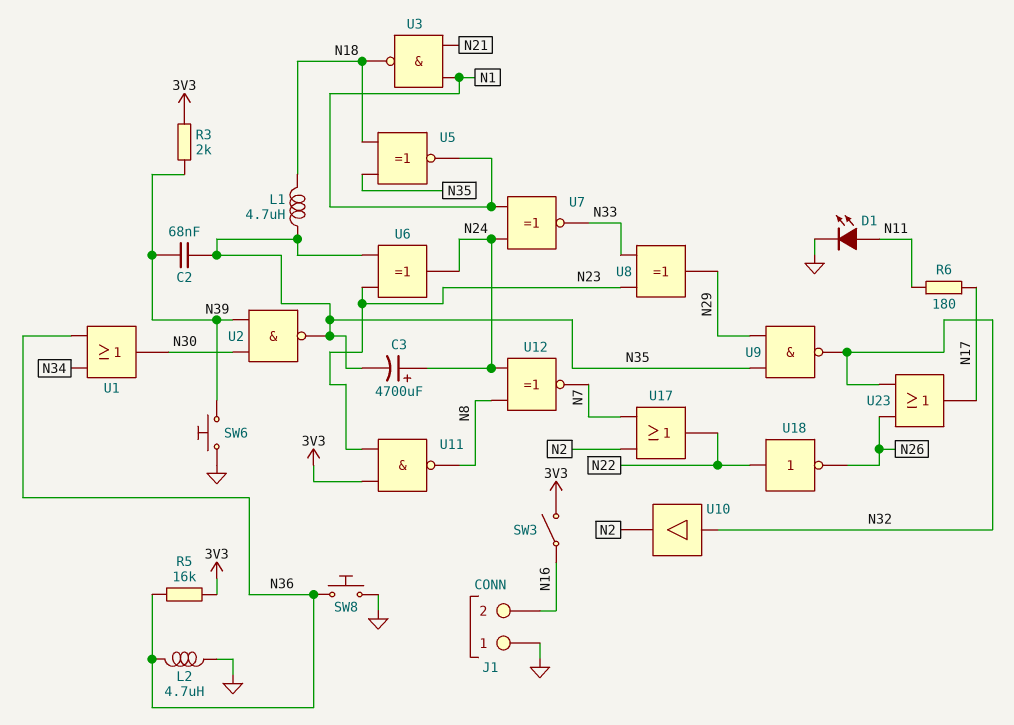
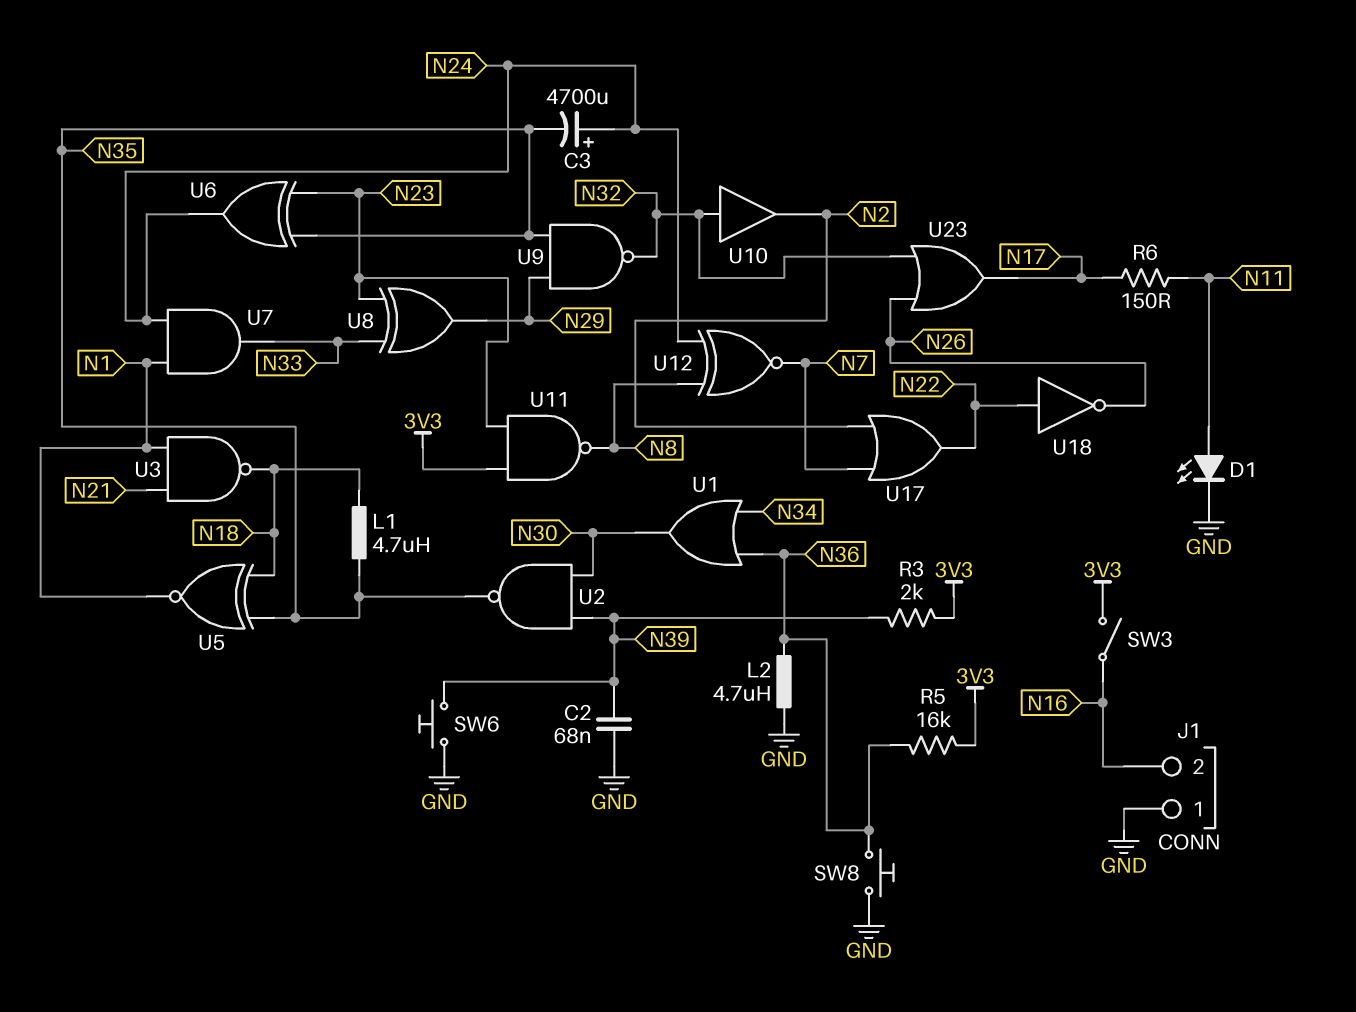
C2: 68nF (N35, N39) -> 68nF (GND, N39)
R6: 180 (N11, N17) -> 150 (N11, N17)
U7: XNOR (in N1, in N24, out N33) -> AND (in N1, in N24, out N33)

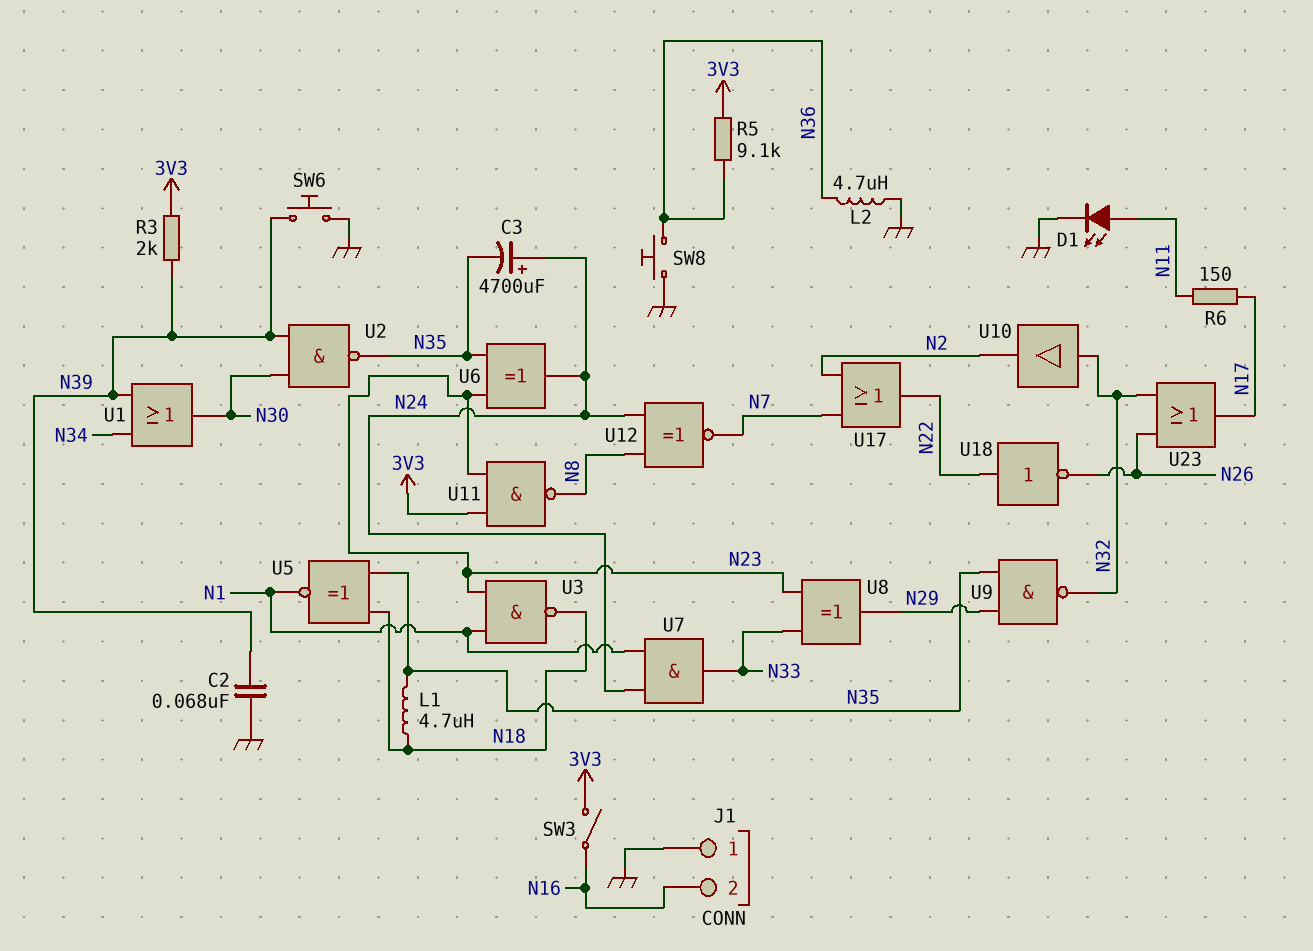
R5: 16k (3V3, N36) -> 9.1k (3V3, N36)
U1: OR (in N34, in N36, out N30) -> OR (in N34, in N39, out N30)
U3: NAND (in N1, in N21, out N18) -> NAND (in N1, in N23, out N18)

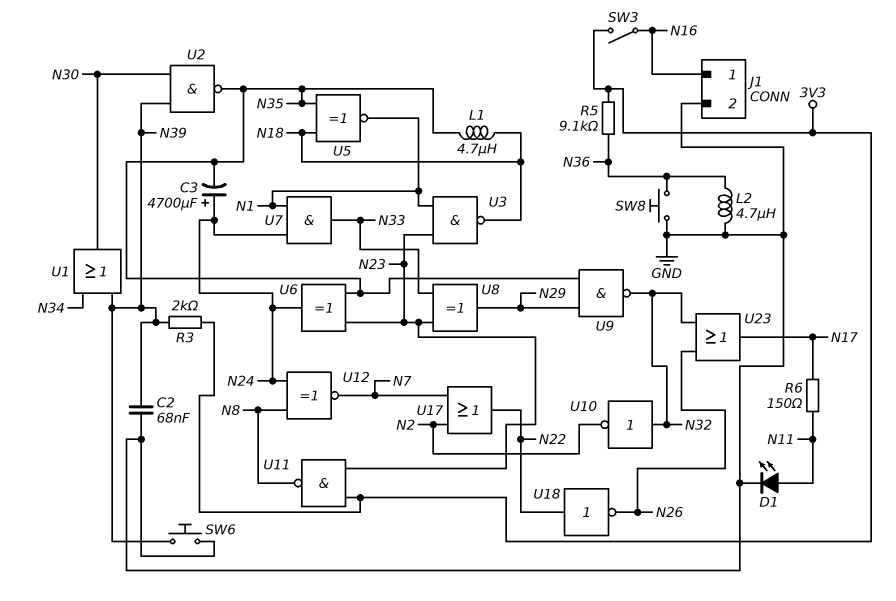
J1 pin 1: GND -> N16
J1 pin 2: N16 -> GND
U10: buffer (in N32, out N2) -> NOT (in N32, out N2)

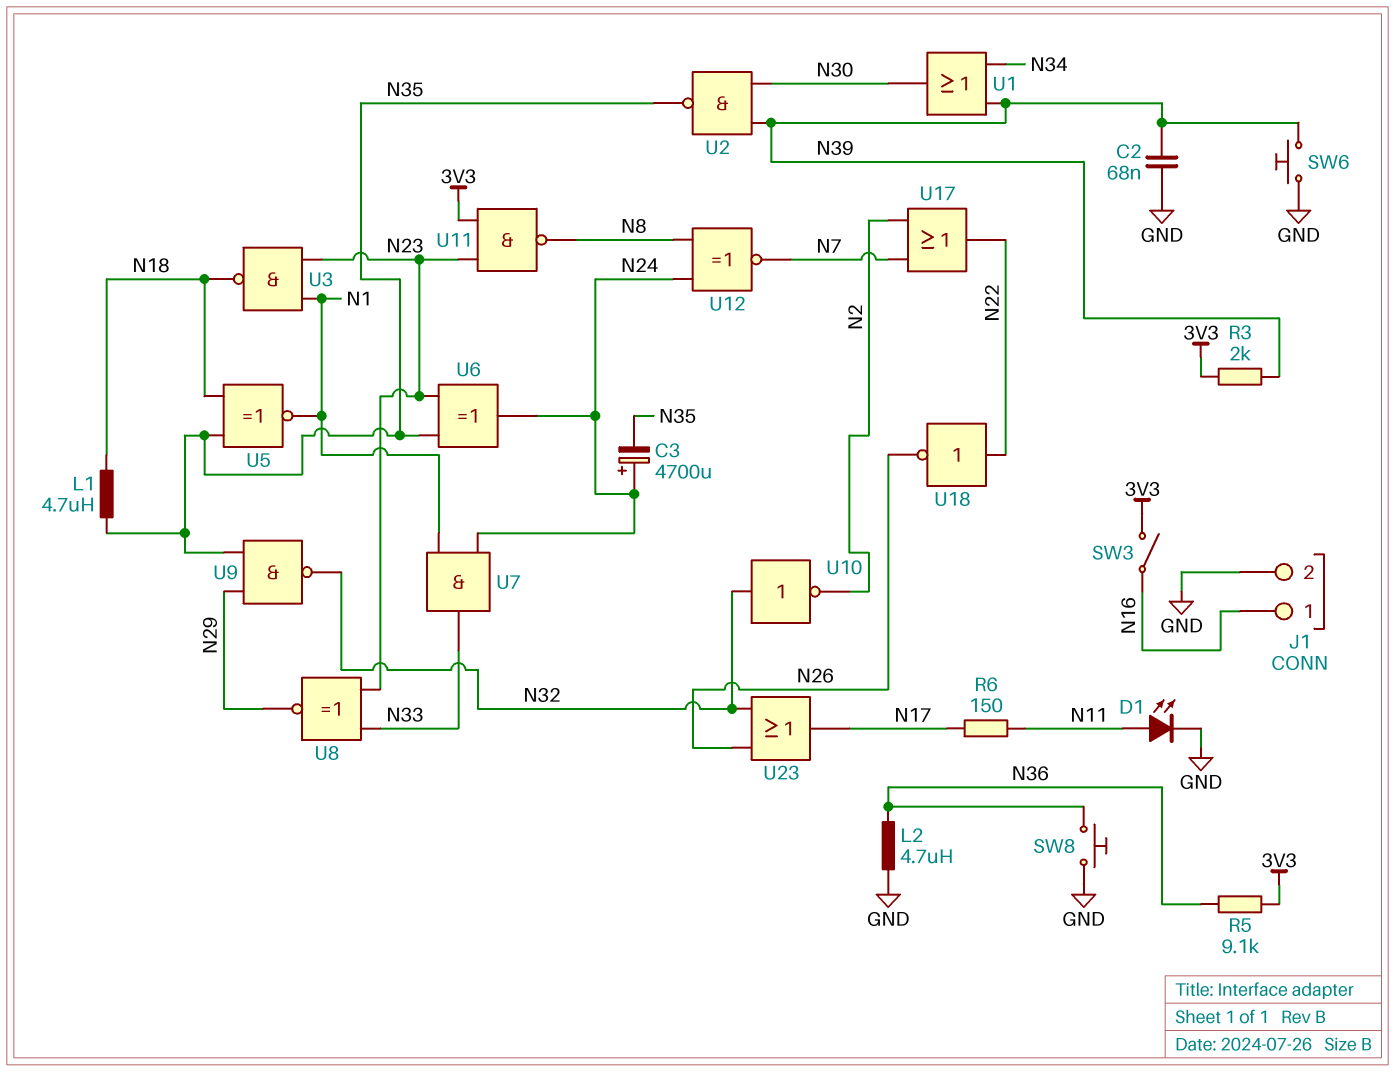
U8: XOR (in N23, in N33, out N29) -> XNOR (in N23, in N33, out N29)

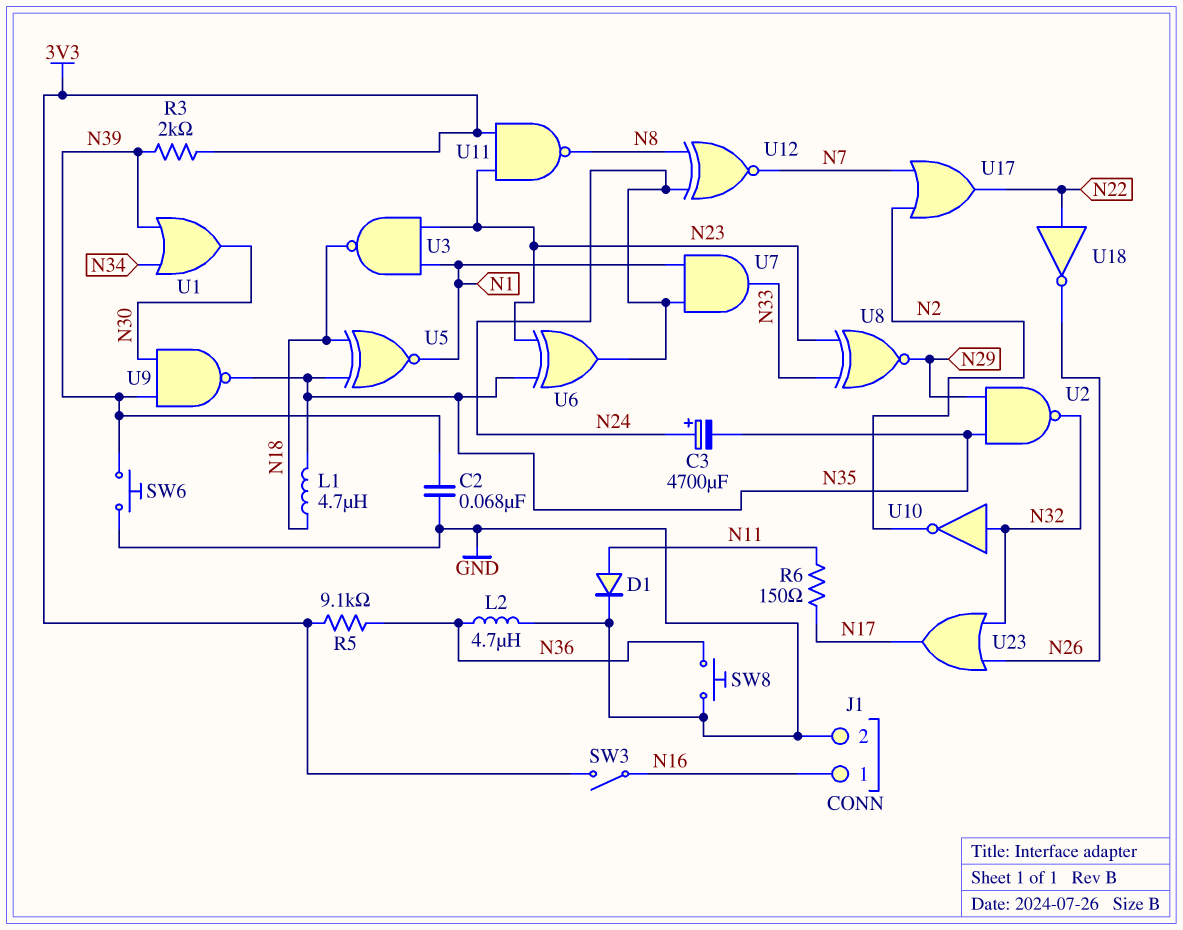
D1: LED (A N11, K GND) -> diode (A N11, K GND)
U2: NAND (in N30, in N39, out N35) -> NAND (in N29, in N35, out N32)
U9: NAND (in N29, in N35, out N32) -> NAND (in N30, in N39, out N35)

